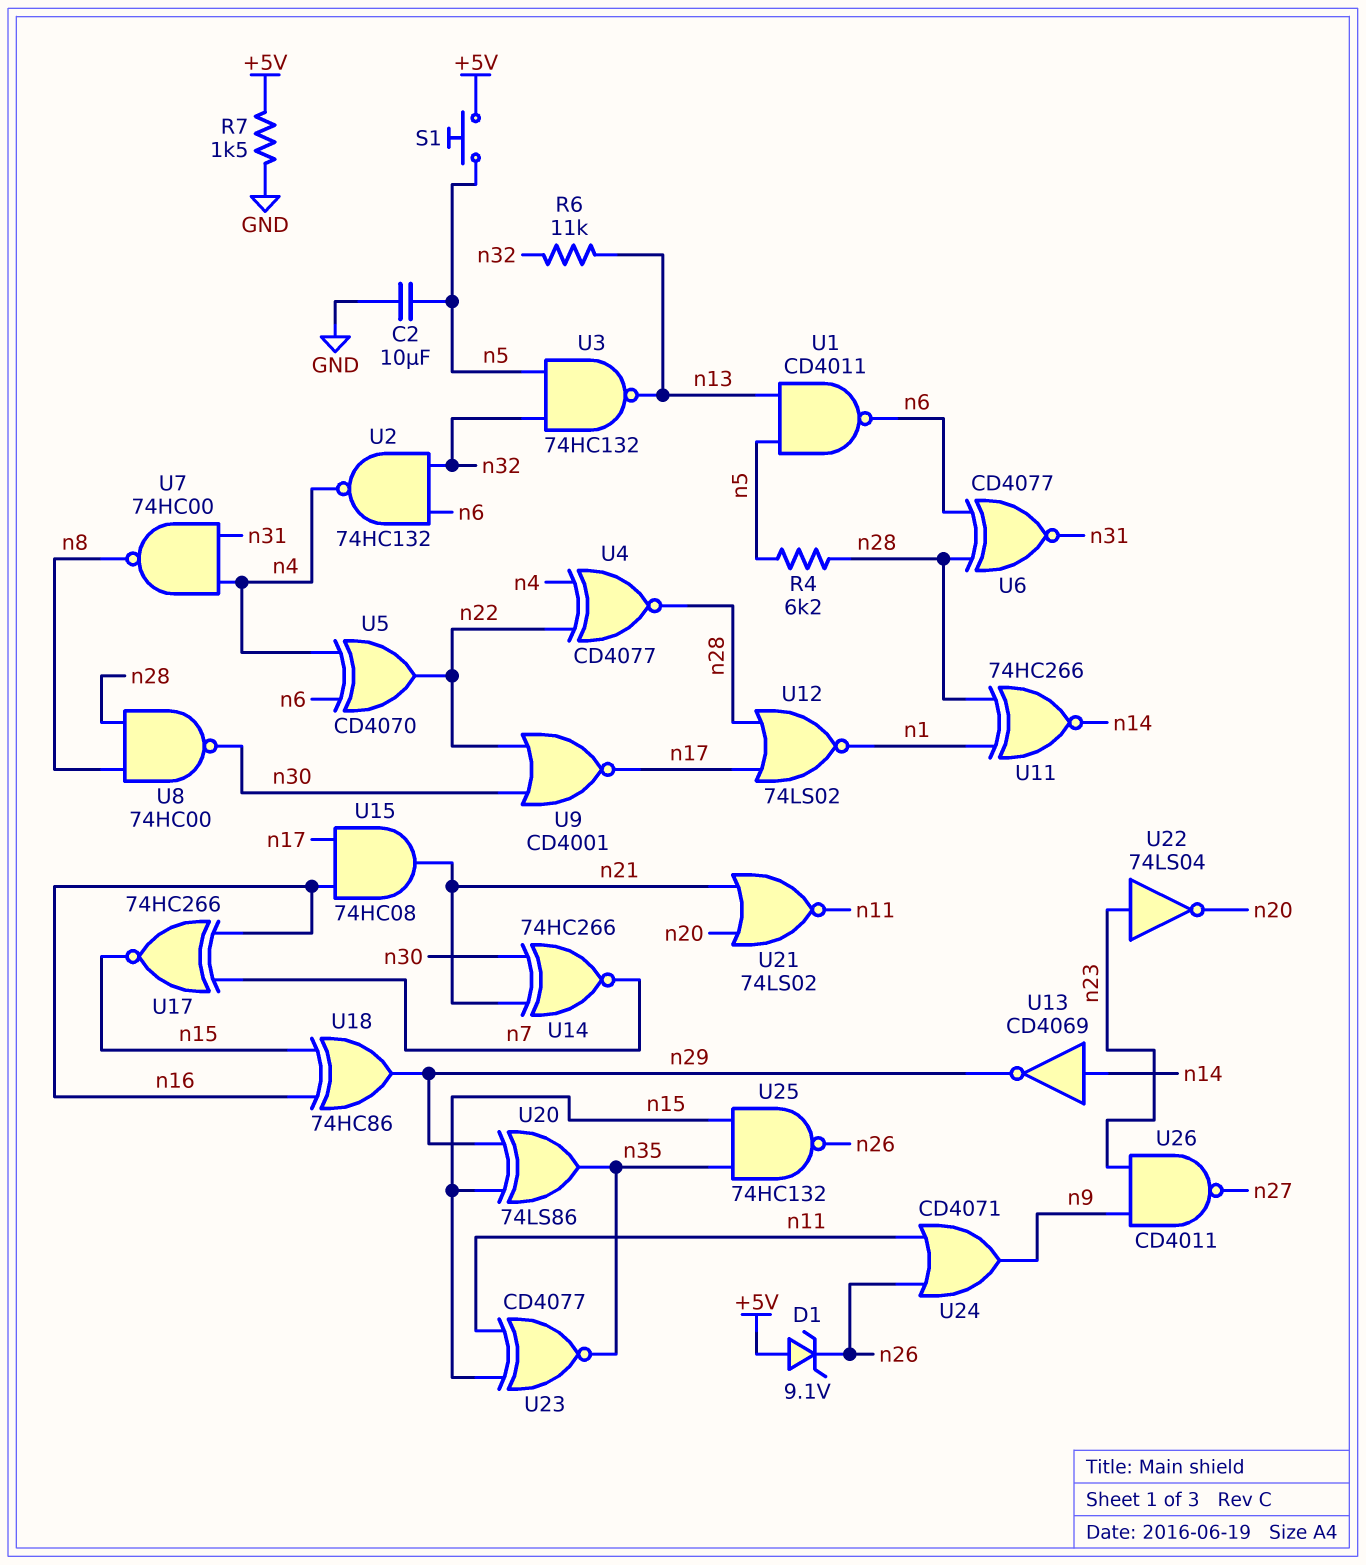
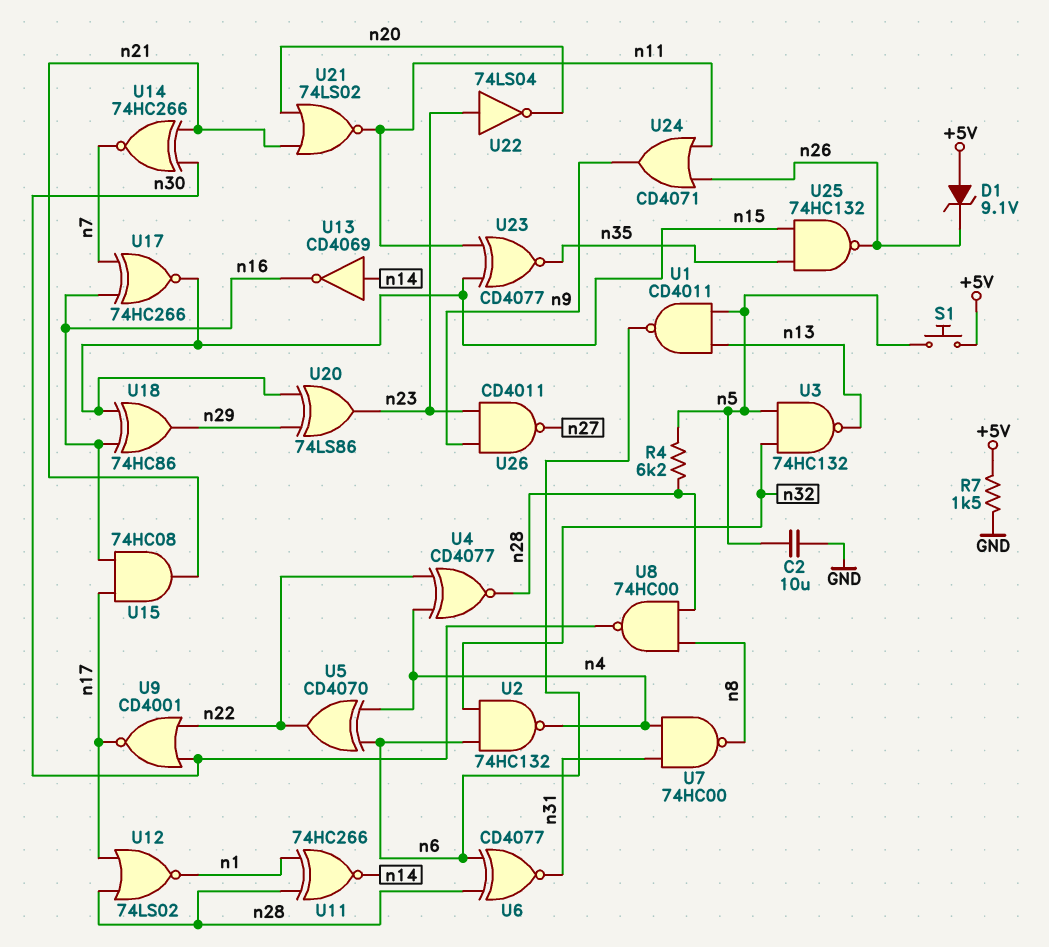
R6: 11k (n13, n32) -> none
U13: NOT CD4069 (in n14, out n29) -> NOT CD4069 (in n14, out n16)
U20: XOR 74LS86 (in n15, in n29, out n35) -> XOR 74LS86 (in n15, in n29, out n23)

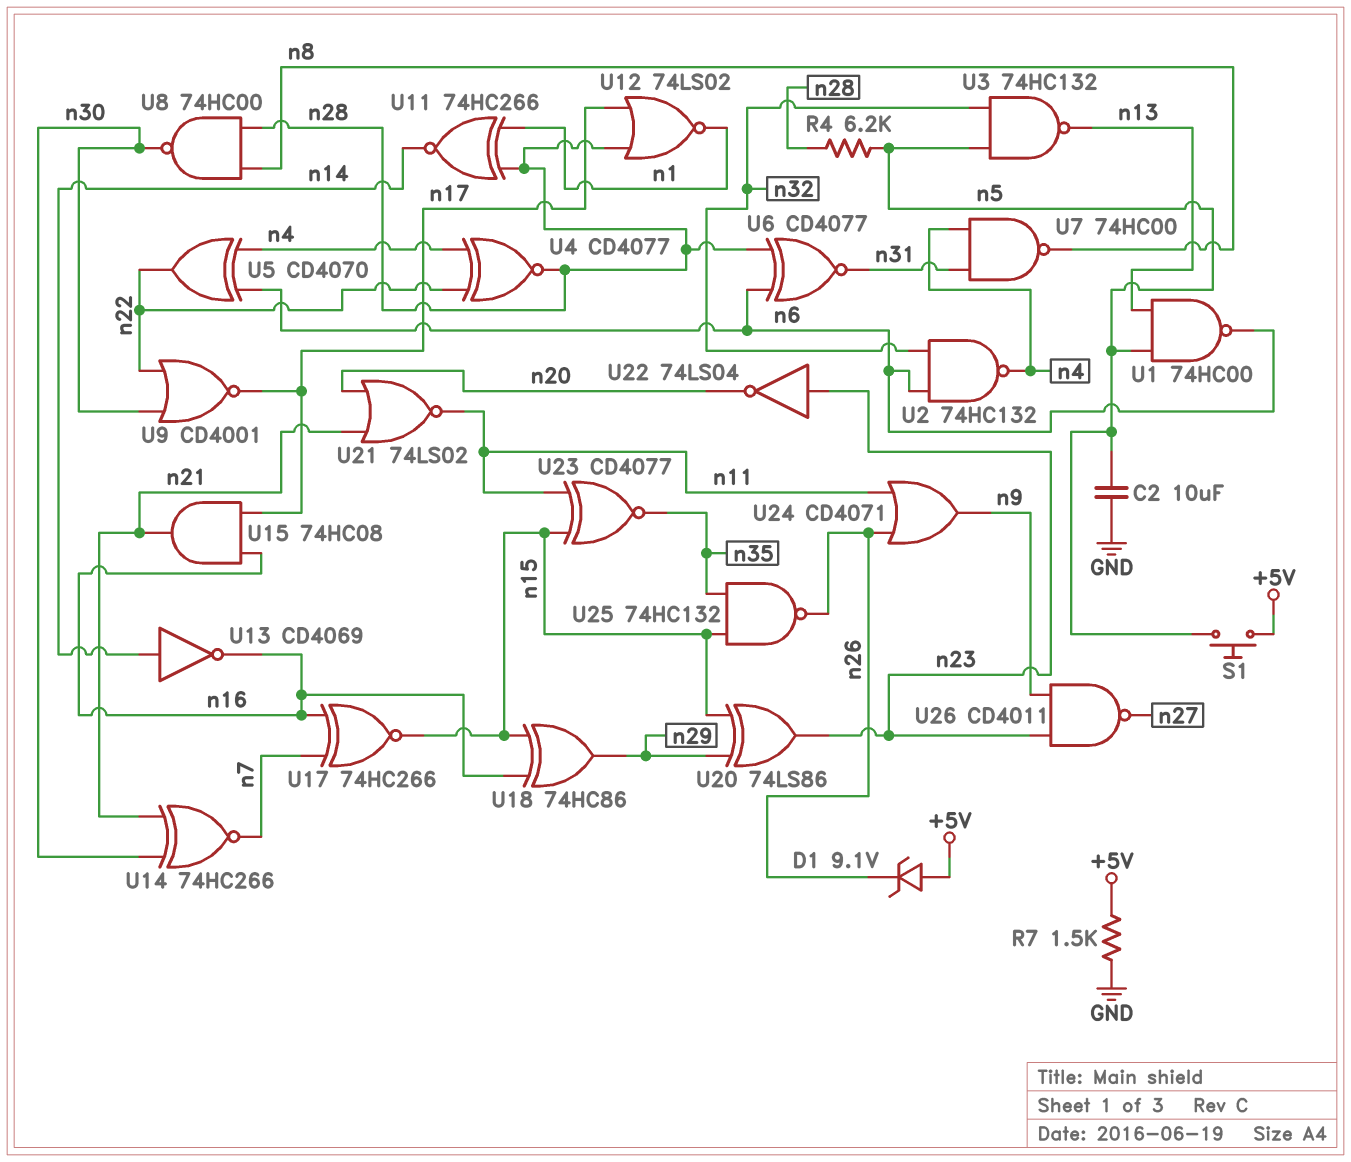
U1: NAND CD4011 (in n5, in n13, out n6) -> NAND 74HC00 (in n5, in n13, out n6)

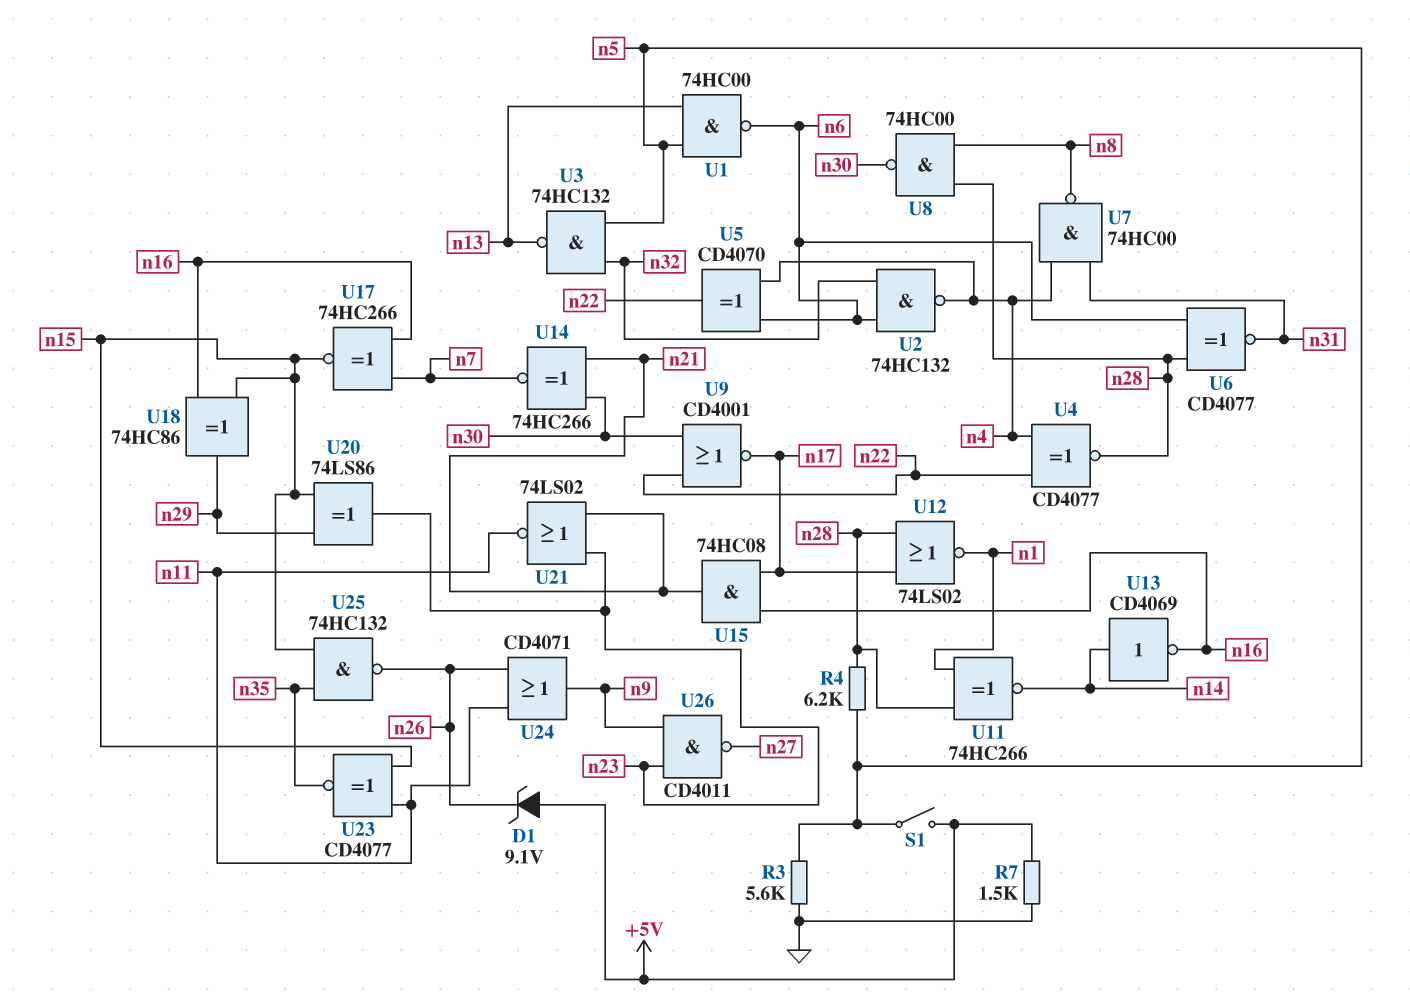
C2: 10uF (GND, n5) -> none
R3: none -> 5.6k (GND, n5)
S1: button (+5V, n5) -> switch (+5V, n5)
U21: NOR 74LS02 (in n20, in n21, out n11) -> NOR 74LS02 (in n21, in n23, out n11)
U22: NOT 74LS04 (in n23, out n20) -> none

